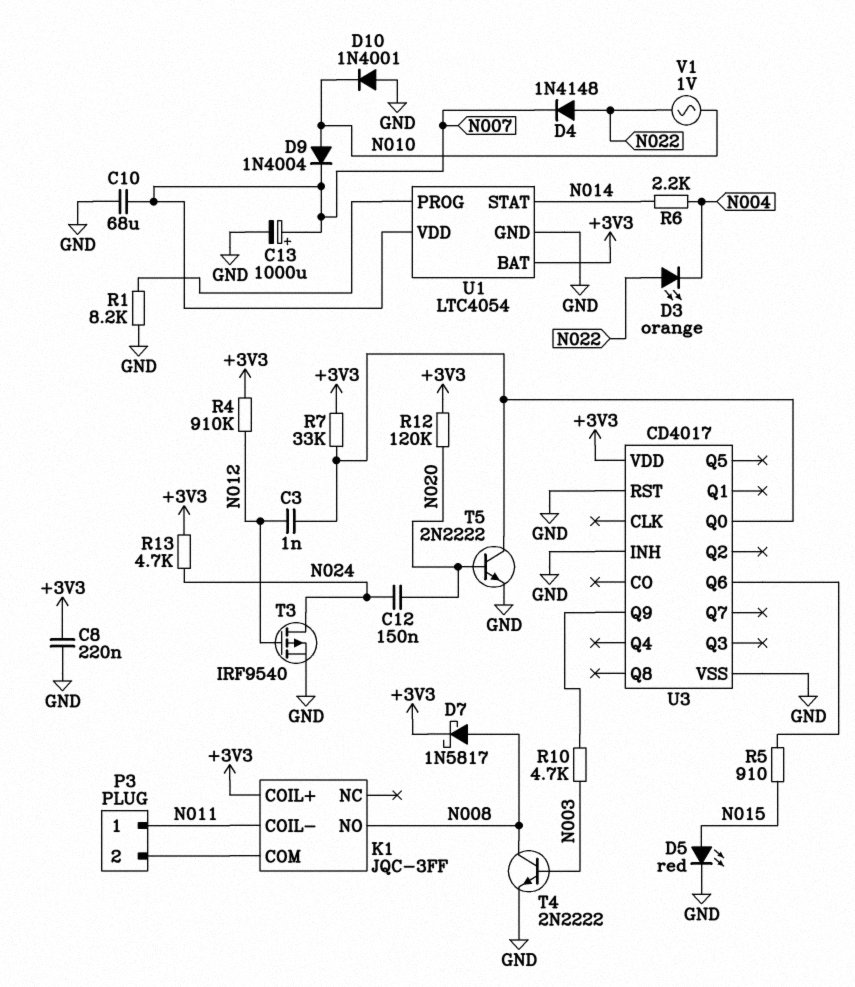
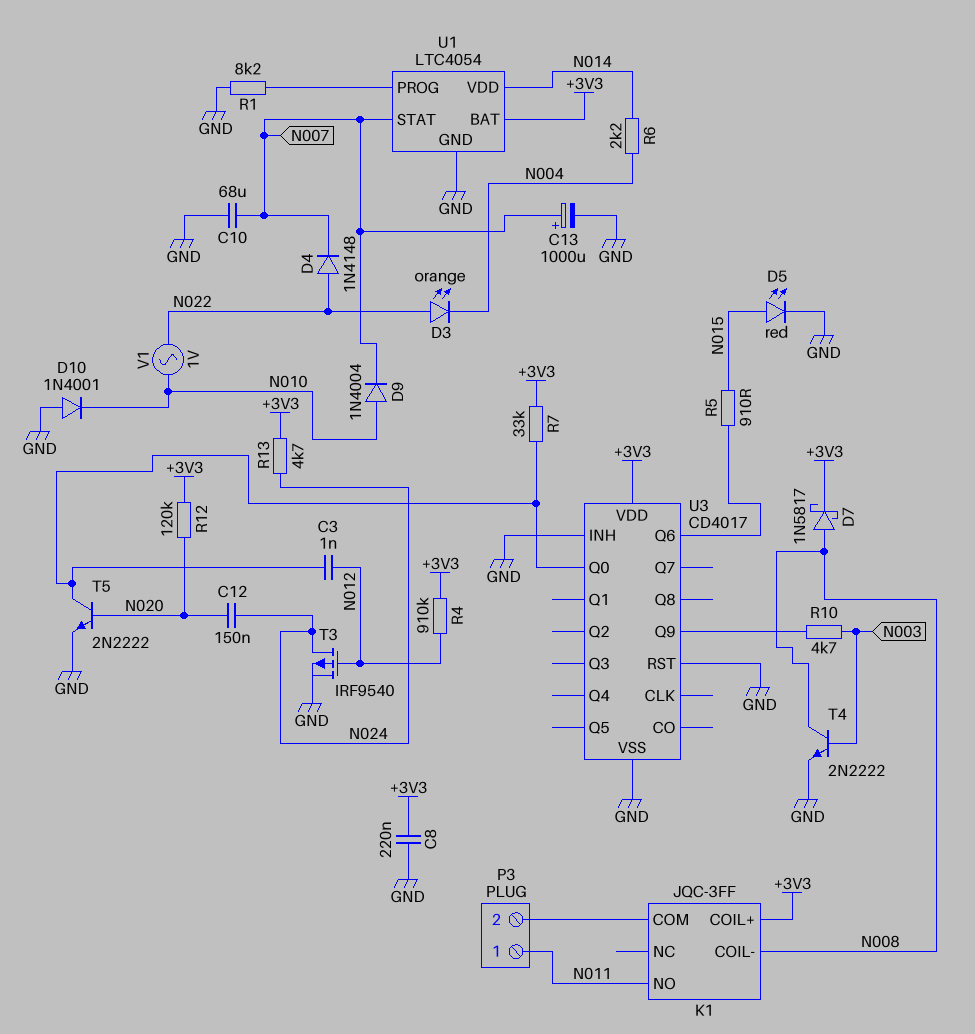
K1 pin COIL-: N011 -> N008
K1 pin NO: N008 -> N011
U1 pin STAT: N014 -> N007
U1 pin VDD: N007 -> N014

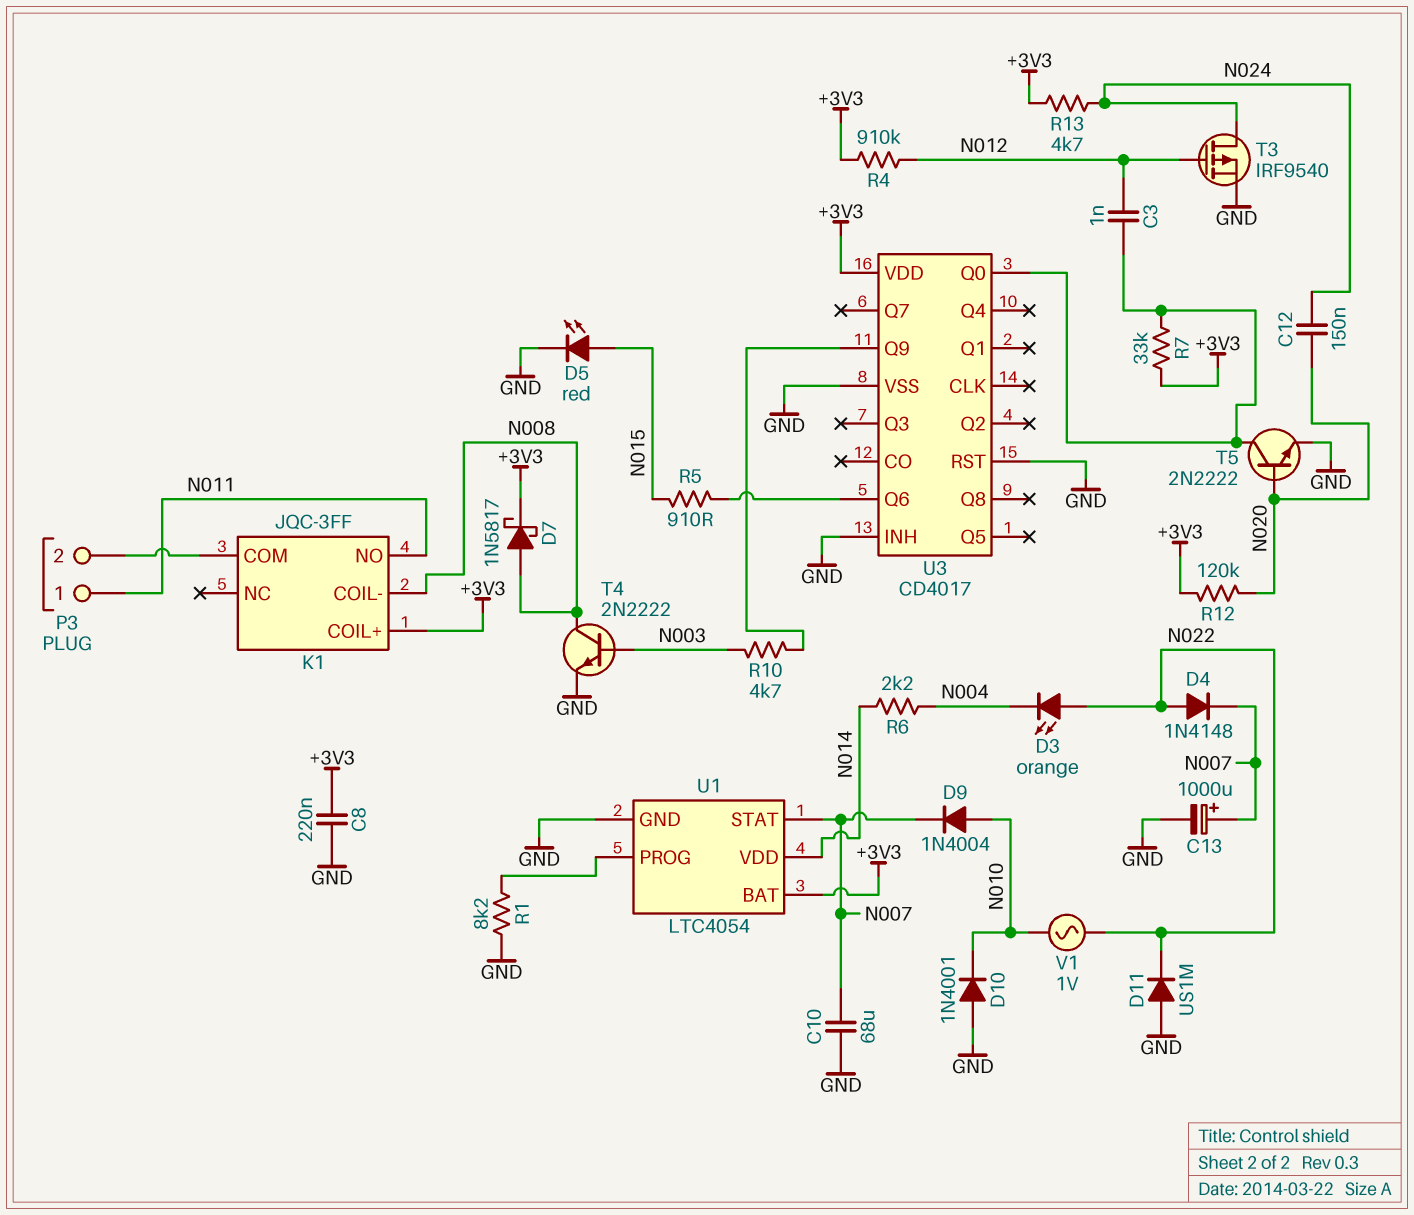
D11: none -> diode US1M (A GND, K N022)

